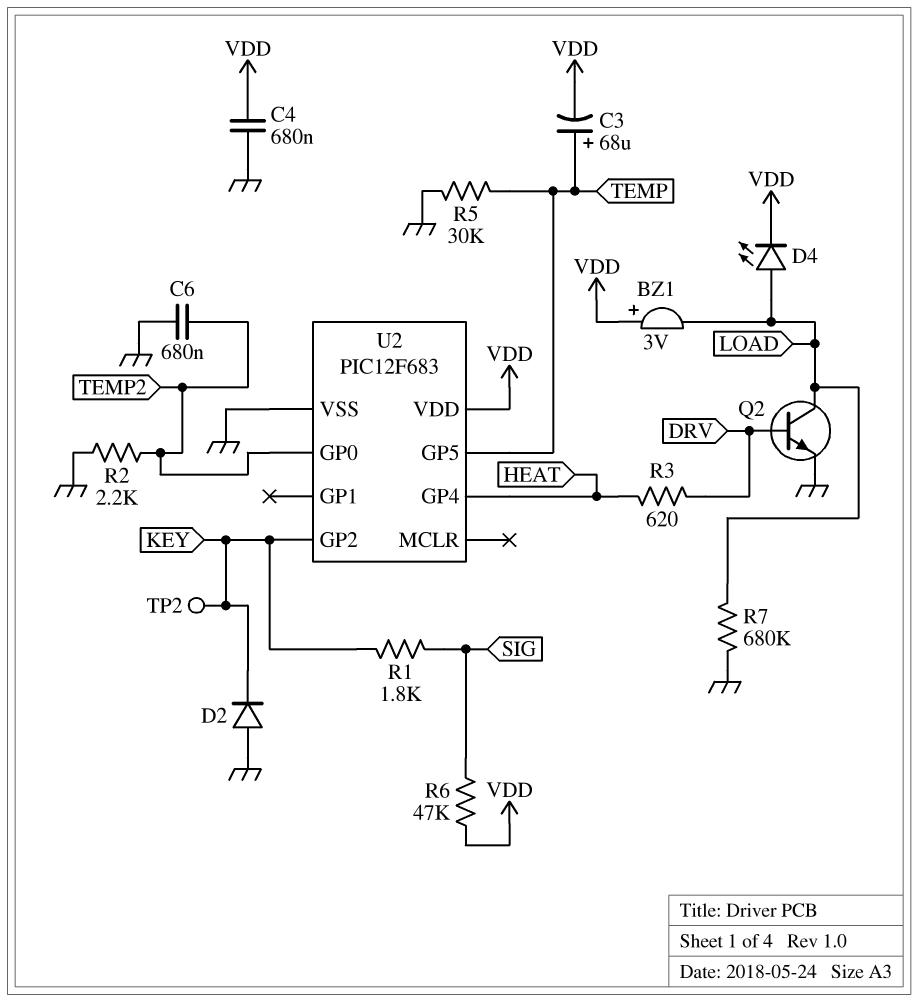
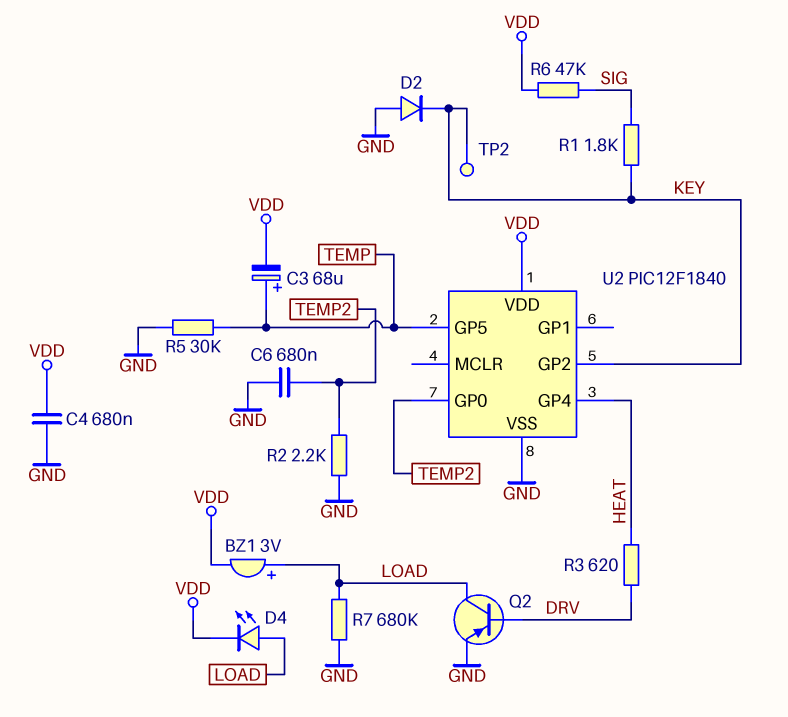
BZ1: buzzer 3V (plus VDD, minus LOAD) -> buzzer 3V (plus LOAD, minus VDD)
Q2: NPN (B DRV, C LOAD, E GND) -> PNP (B DRV, C LOAD, E GND)
U2: PIC12F683 -> PIC12F1840

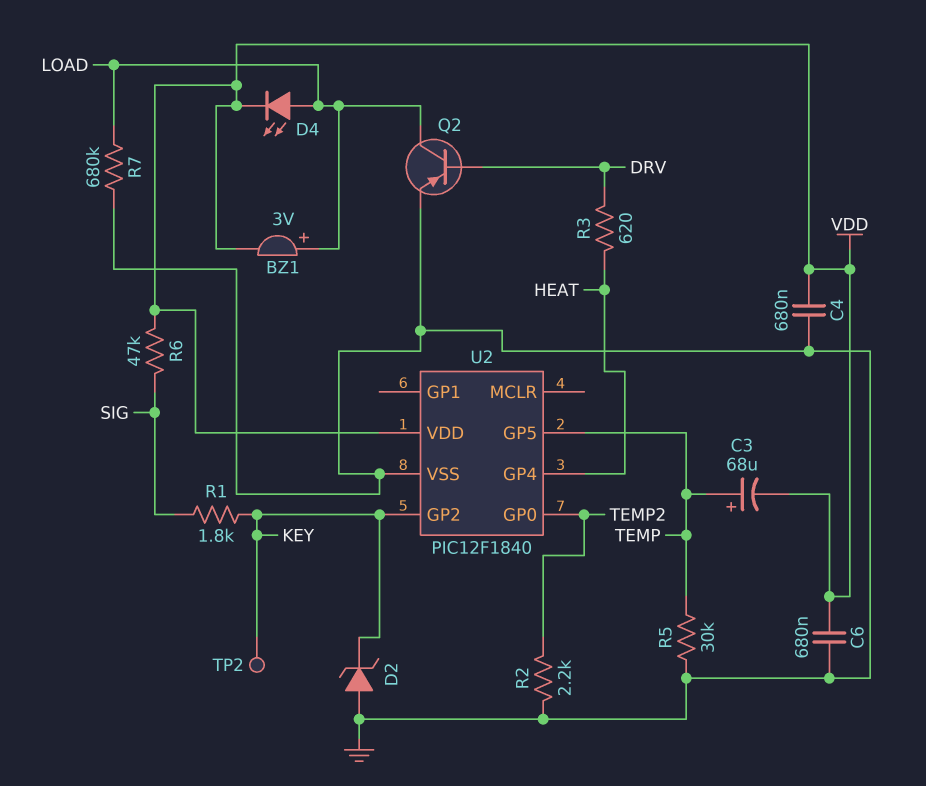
C6: 680nF (GND, TEMP2) -> 680nF (GND, VDD)
D2: diode (A GND, K KEY) -> zener (A GND, K KEY)

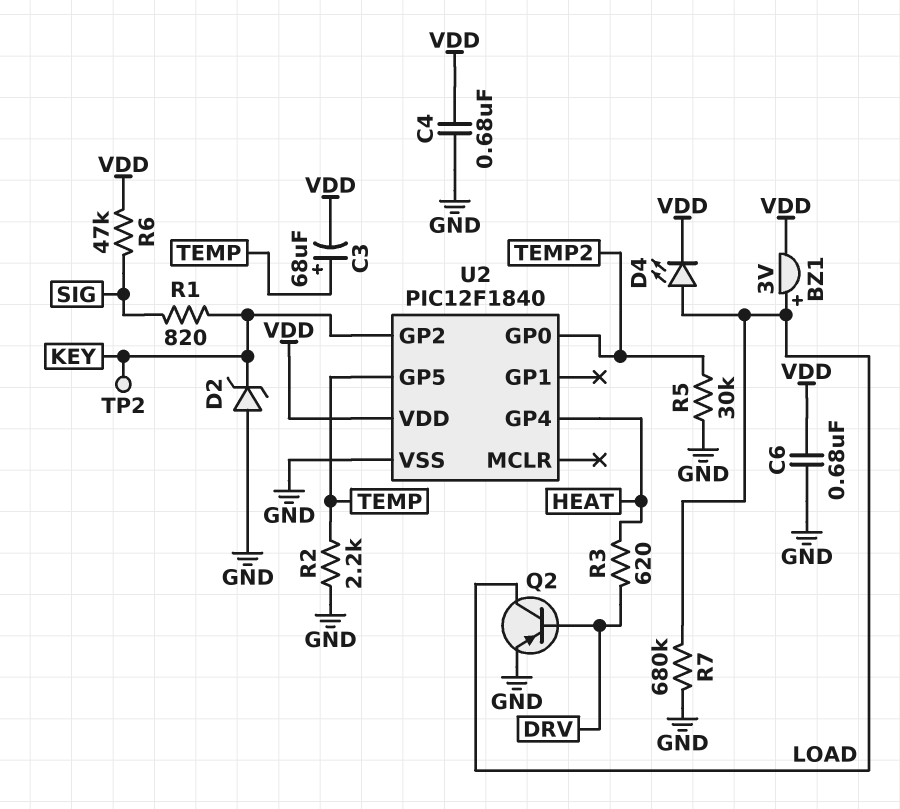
R1: 1.8k (KEY, SIG) -> 820 (KEY, SIG)
R2: 2.2k (GND, TEMP2) -> 2.2k (GND, TEMP)
R5: 30k (GND, TEMP) -> 30k (GND, TEMP2)

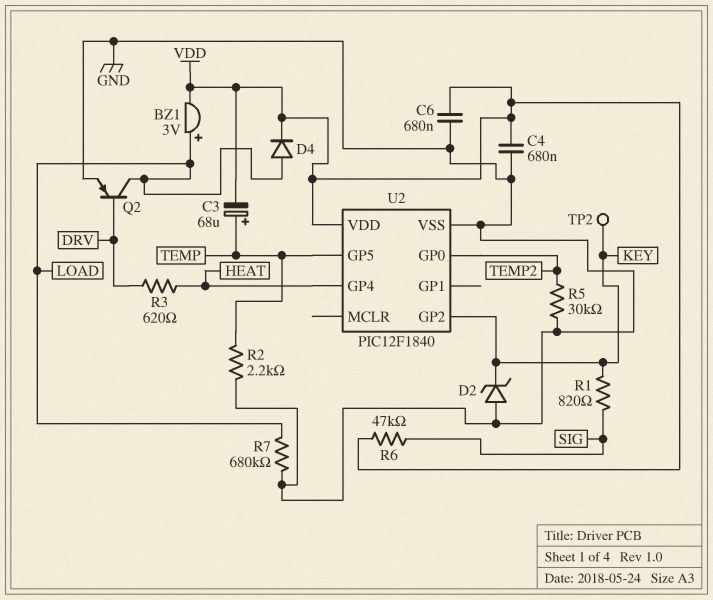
D4: LED (A LOAD, K VDD) -> diode (A LOAD, K VDD)

